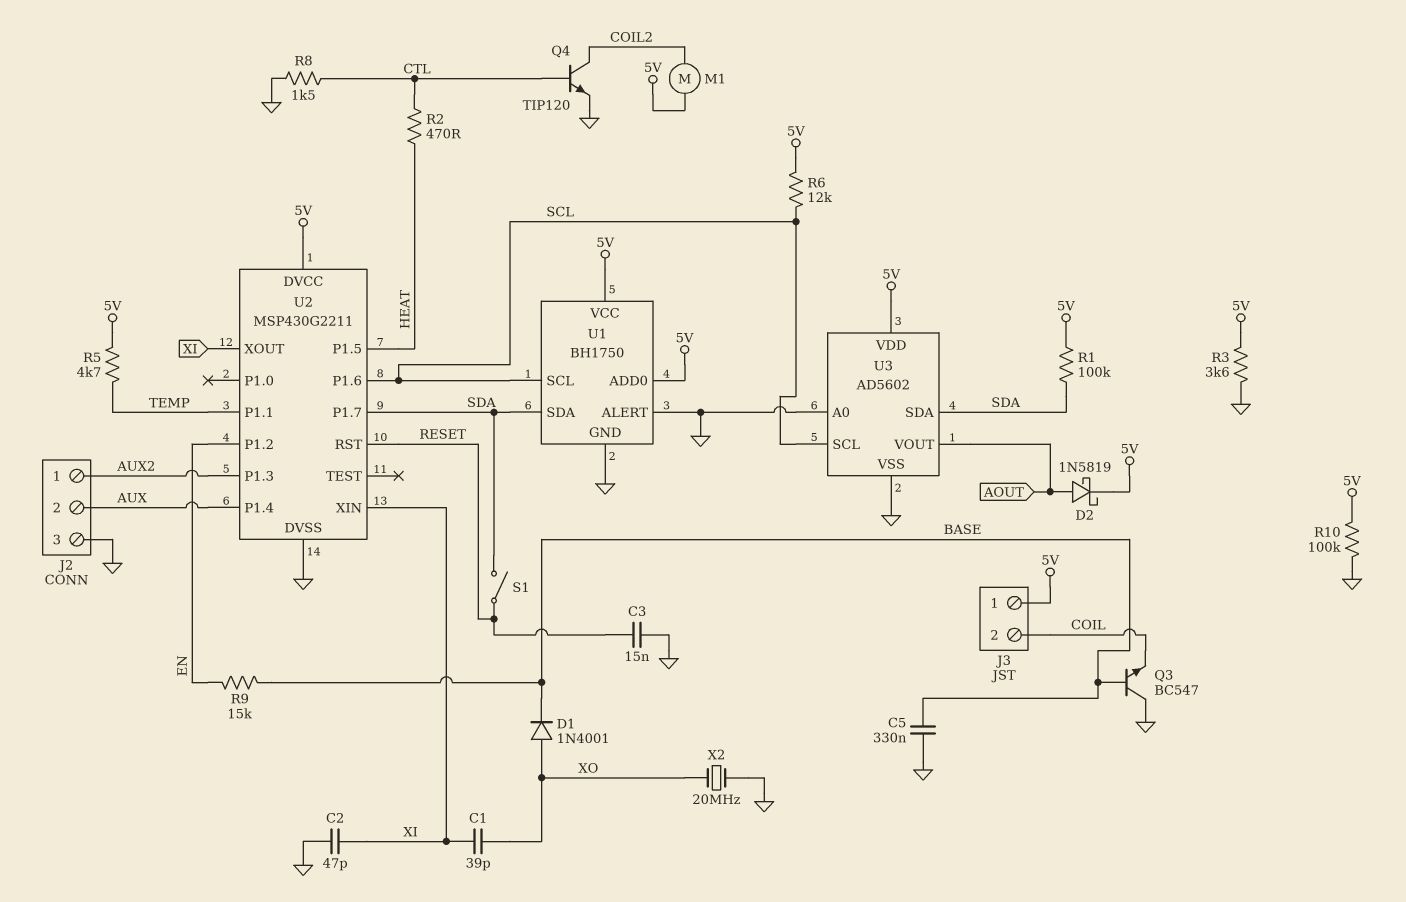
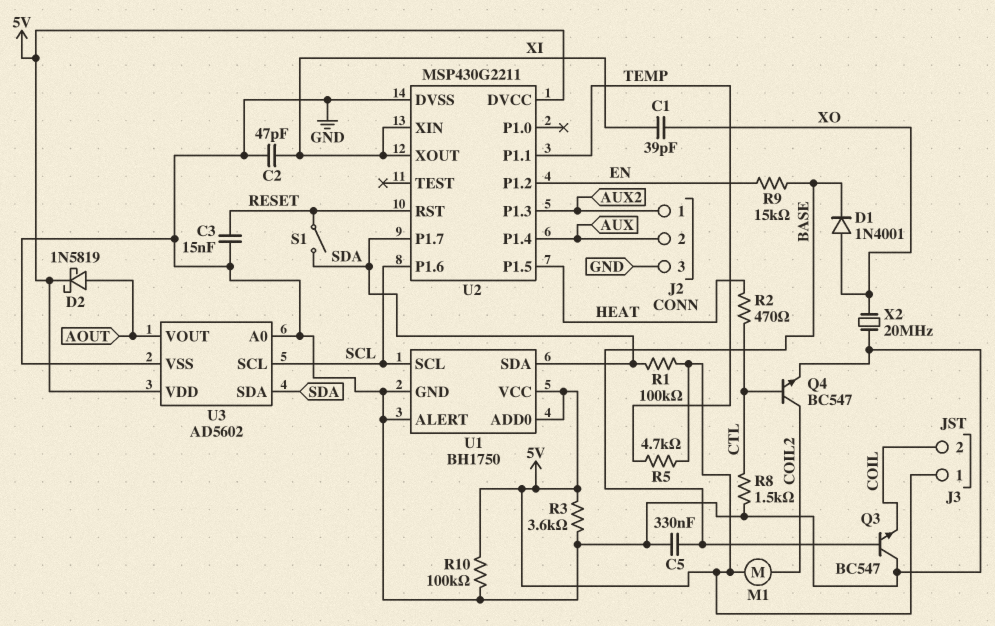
Q4: NPN TIP120 (B CTL, C COIL2, E GND) -> NPN BC547 (B CTL, C COIL2, E GND)
R6: 12k (5V, SCL) -> none

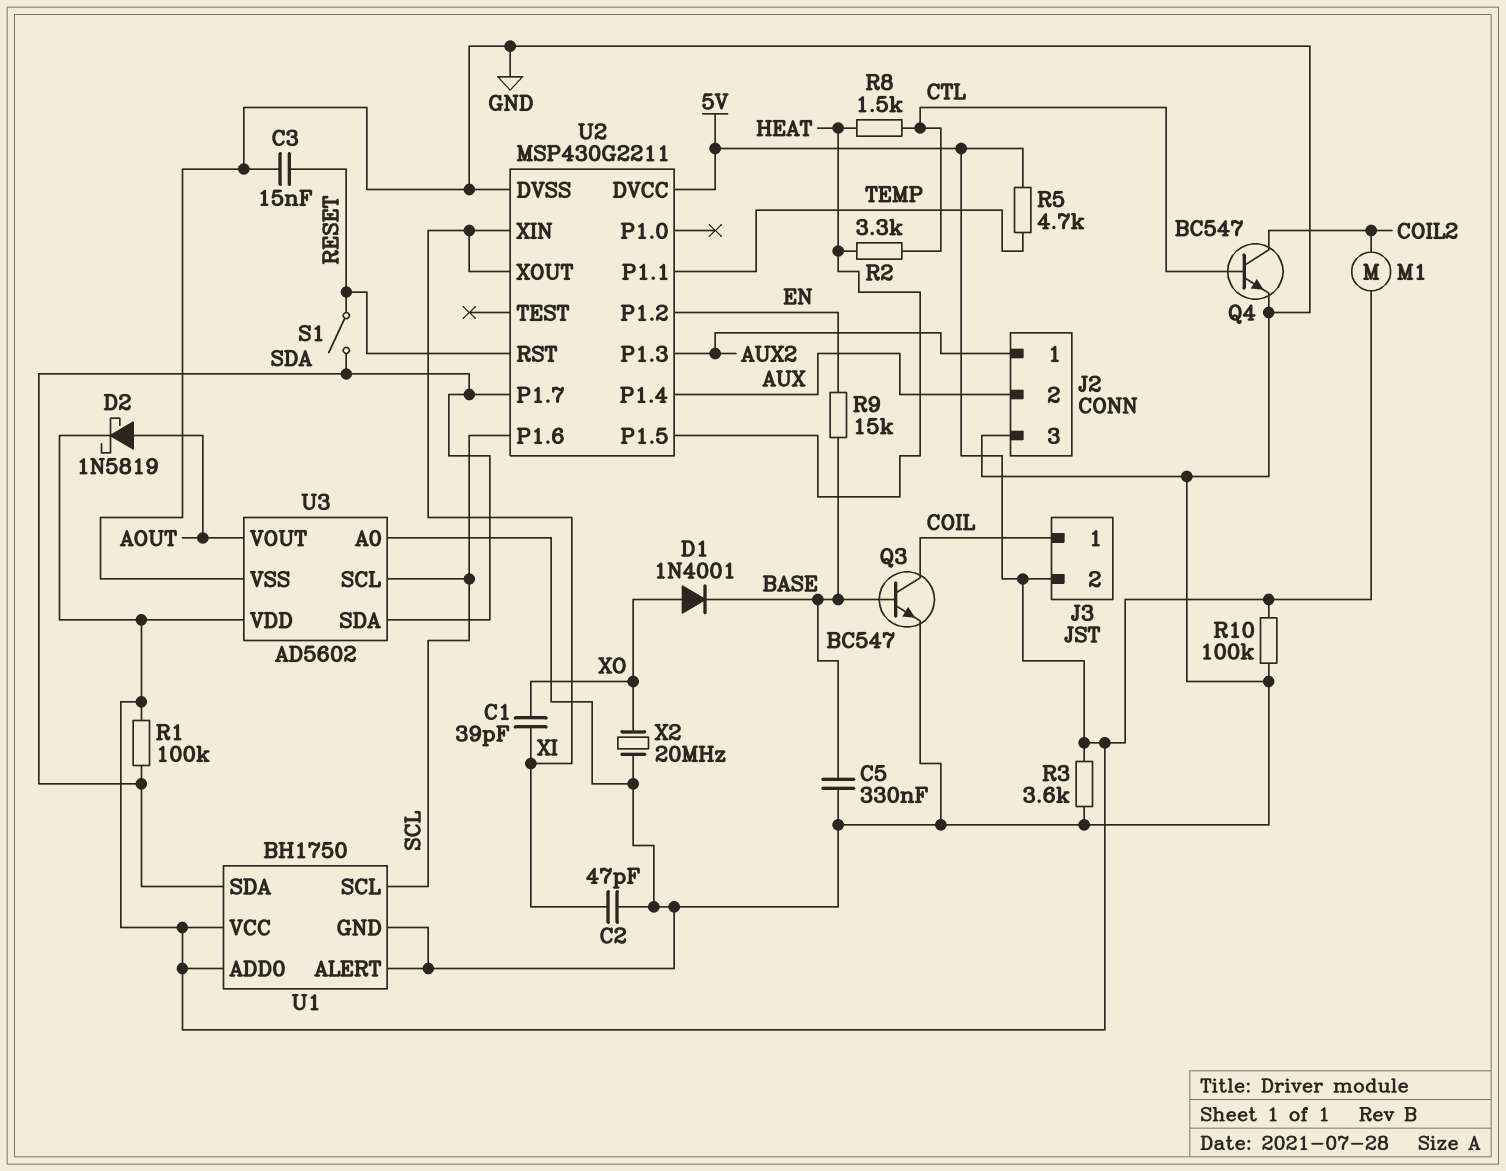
J3 pin 1: 5V -> COIL
J3 pin 2: COIL -> 5V
Q3: NPN BC547 (B BASE, C GND, E COIL) -> NPN BC547 (B BASE, C COIL, E GND)
R2: 470 (CTL, HEAT) -> 3.3k (CTL, HEAT)
R8: 1.5k (CTL, GND) -> 1.5k (CTL, HEAT)

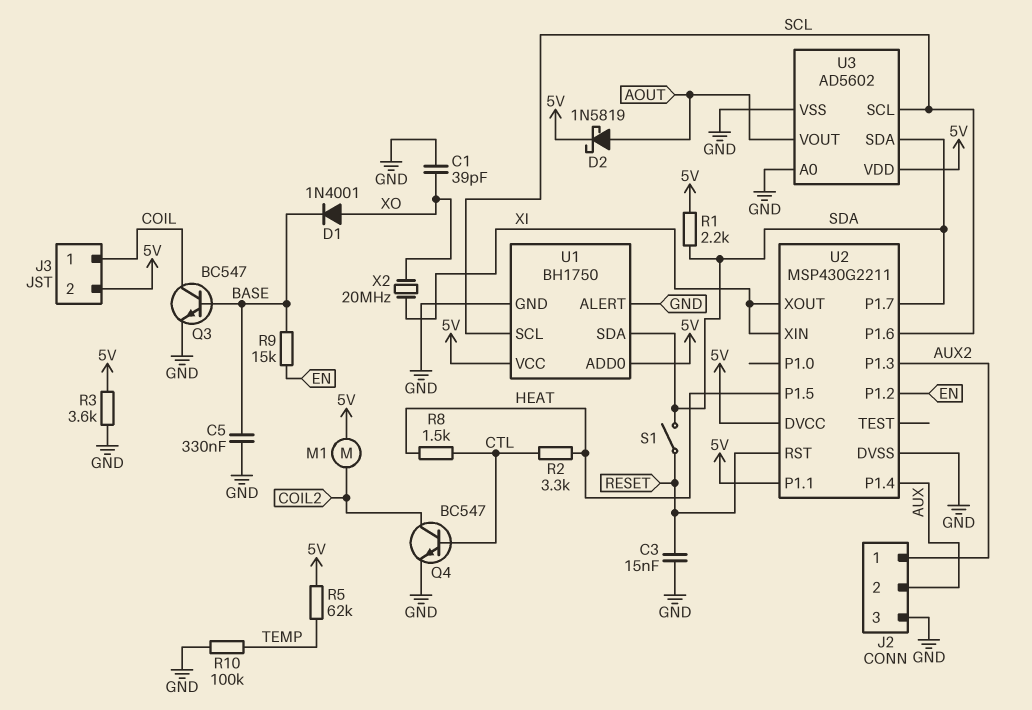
C1: 39pF (XI, XO) -> 39pF (GND, XO)
C2: 47pF (GND, XI) -> none
R1: 100k (5V, SDA) -> 2.2k (5V, SDA)
R5: 4.7k (5V, TEMP) -> 62k (5V, TEMP)
R10: 100k (5V, GND) -> 100k (GND, TEMP)
U2 pin P1.1: TEMP -> 5V
X2: 20MHz (GND, XO) -> 20MHz (XI, XO)

